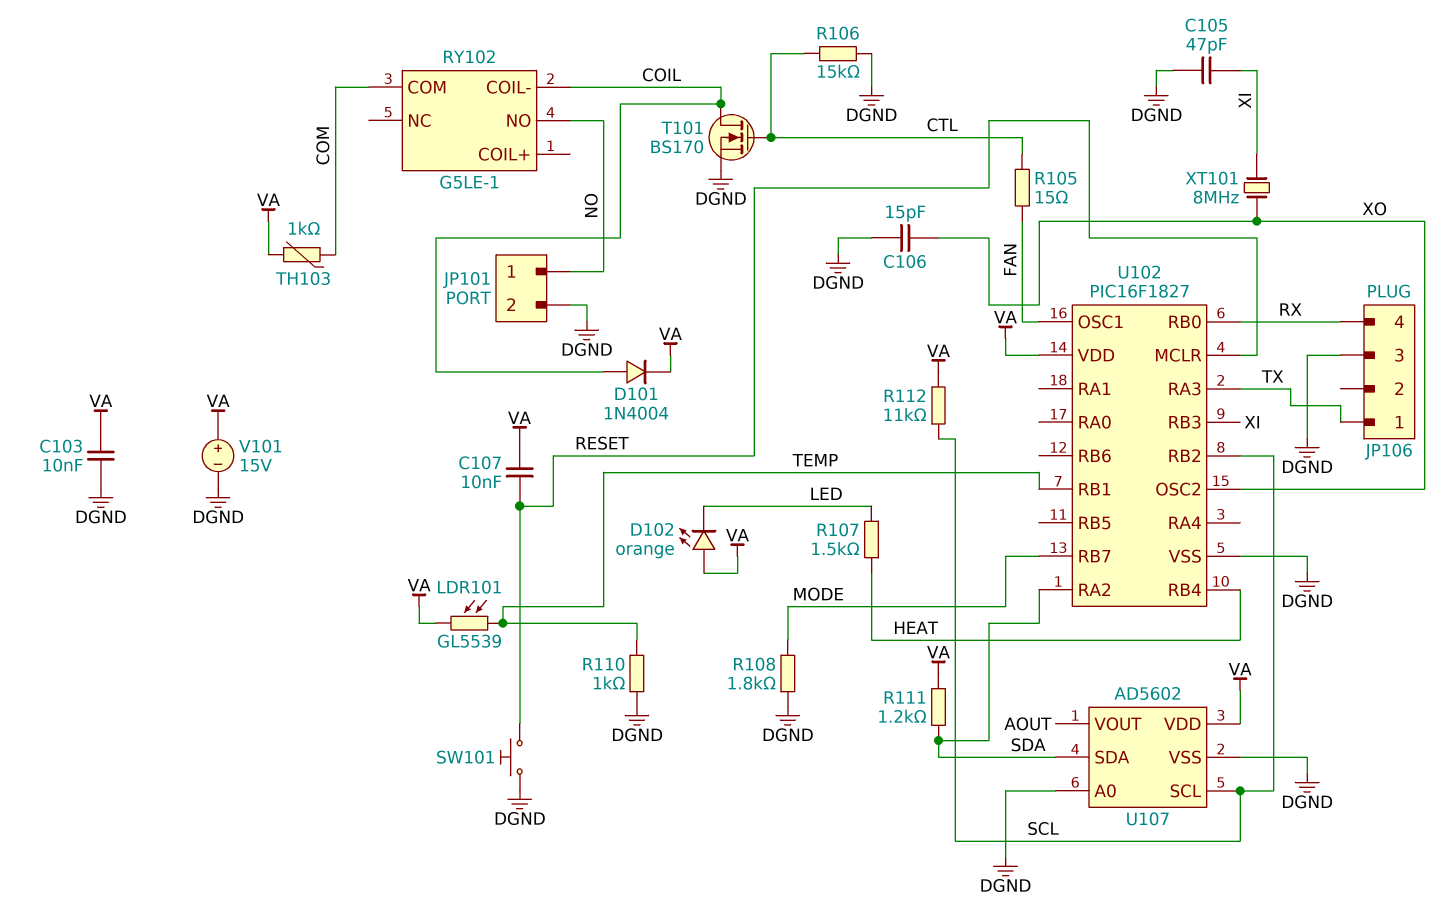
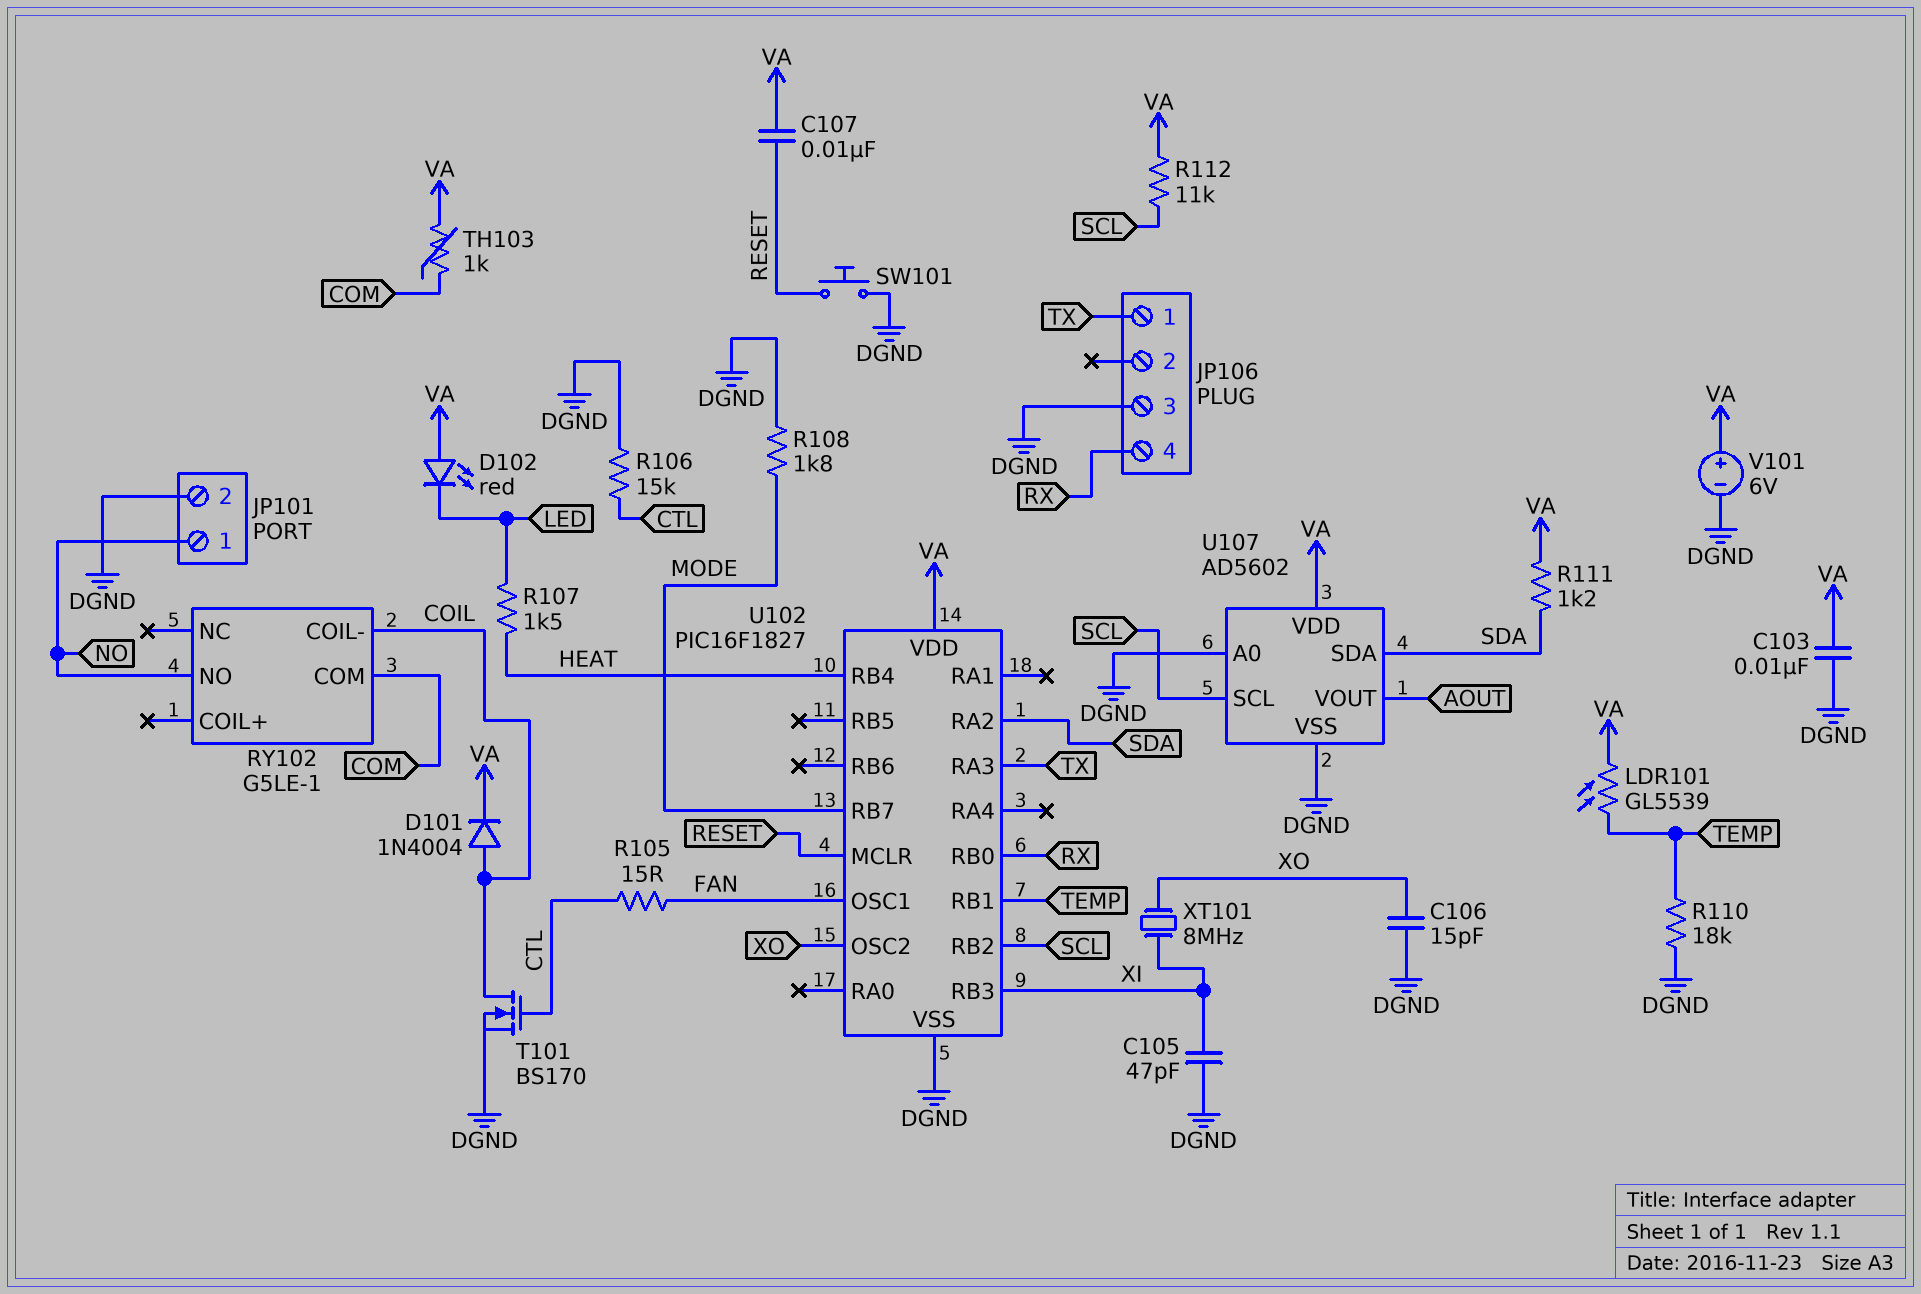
D102: LED orange (A VA, K LED) -> LED red (A VA, K LED)
R110: 1k (DGND, TEMP) -> 18k (DGND, TEMP)
V101: 15V (plus VA, minus DGND) -> 6V (plus VA, minus DGND)

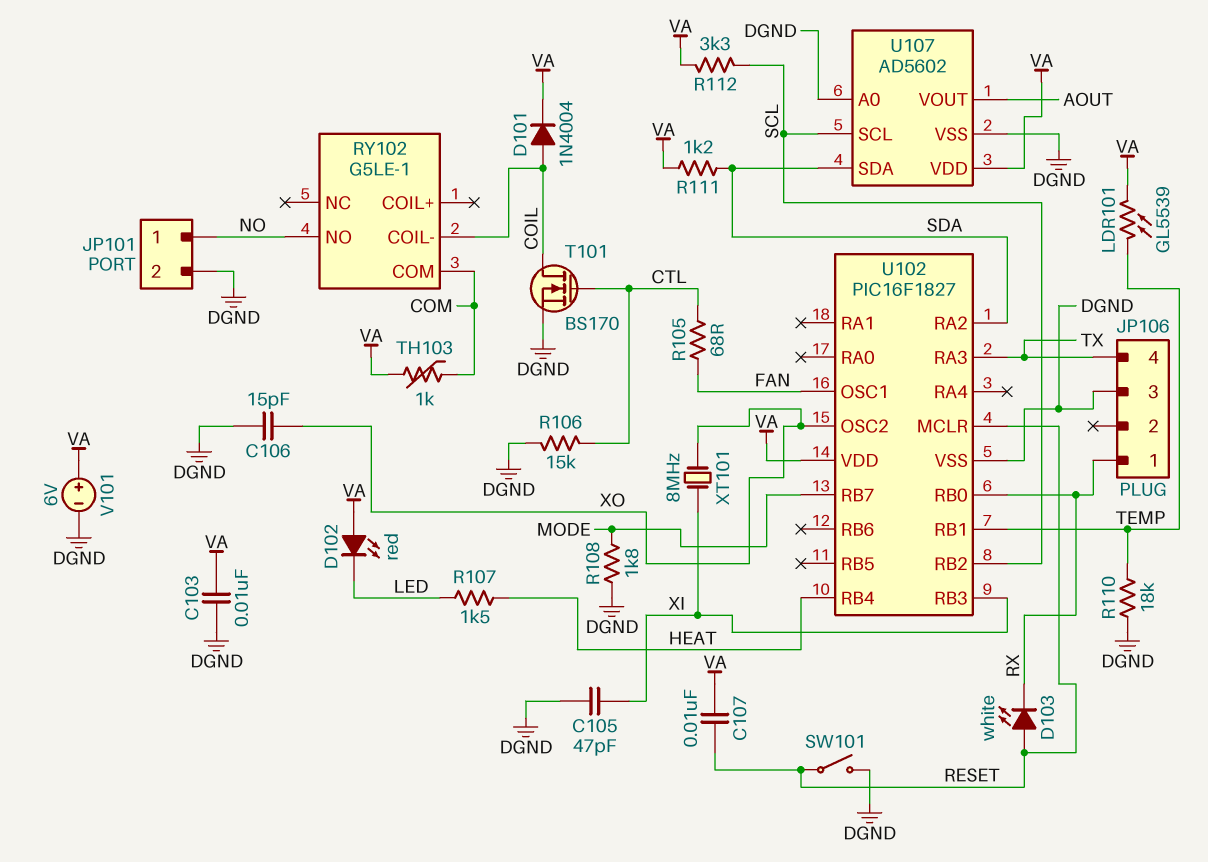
D103: none -> LED white (A RESET, K RX)
JP106 pin 1: TX -> RX
JP106 pin 4: RX -> TX
R105: 15 (CTL, FAN) -> 68 (CTL, FAN)
R112: 11k (SCL, VA) -> 3.3k (SCL, VA)
SW101: button (DGND, RESET) -> switch (DGND, RESET)

